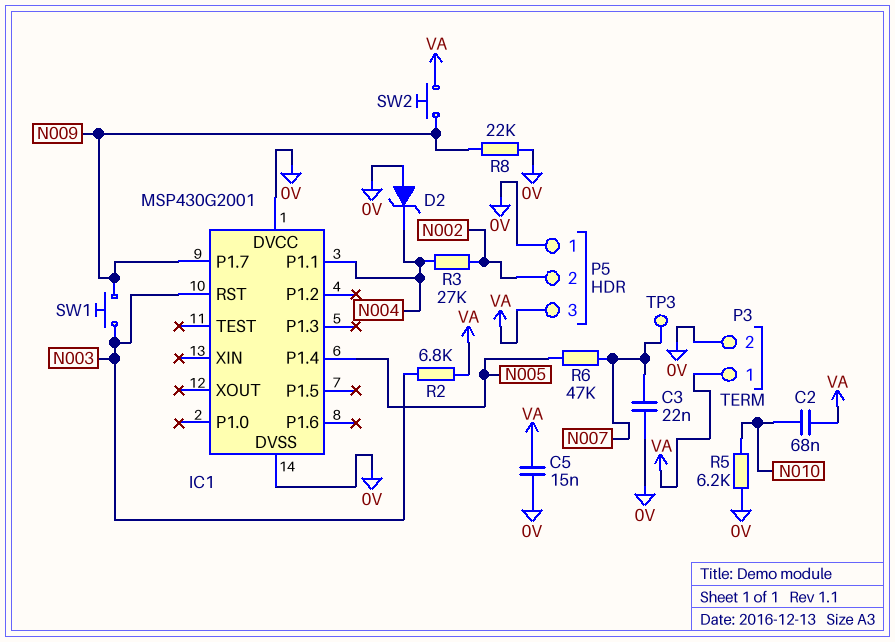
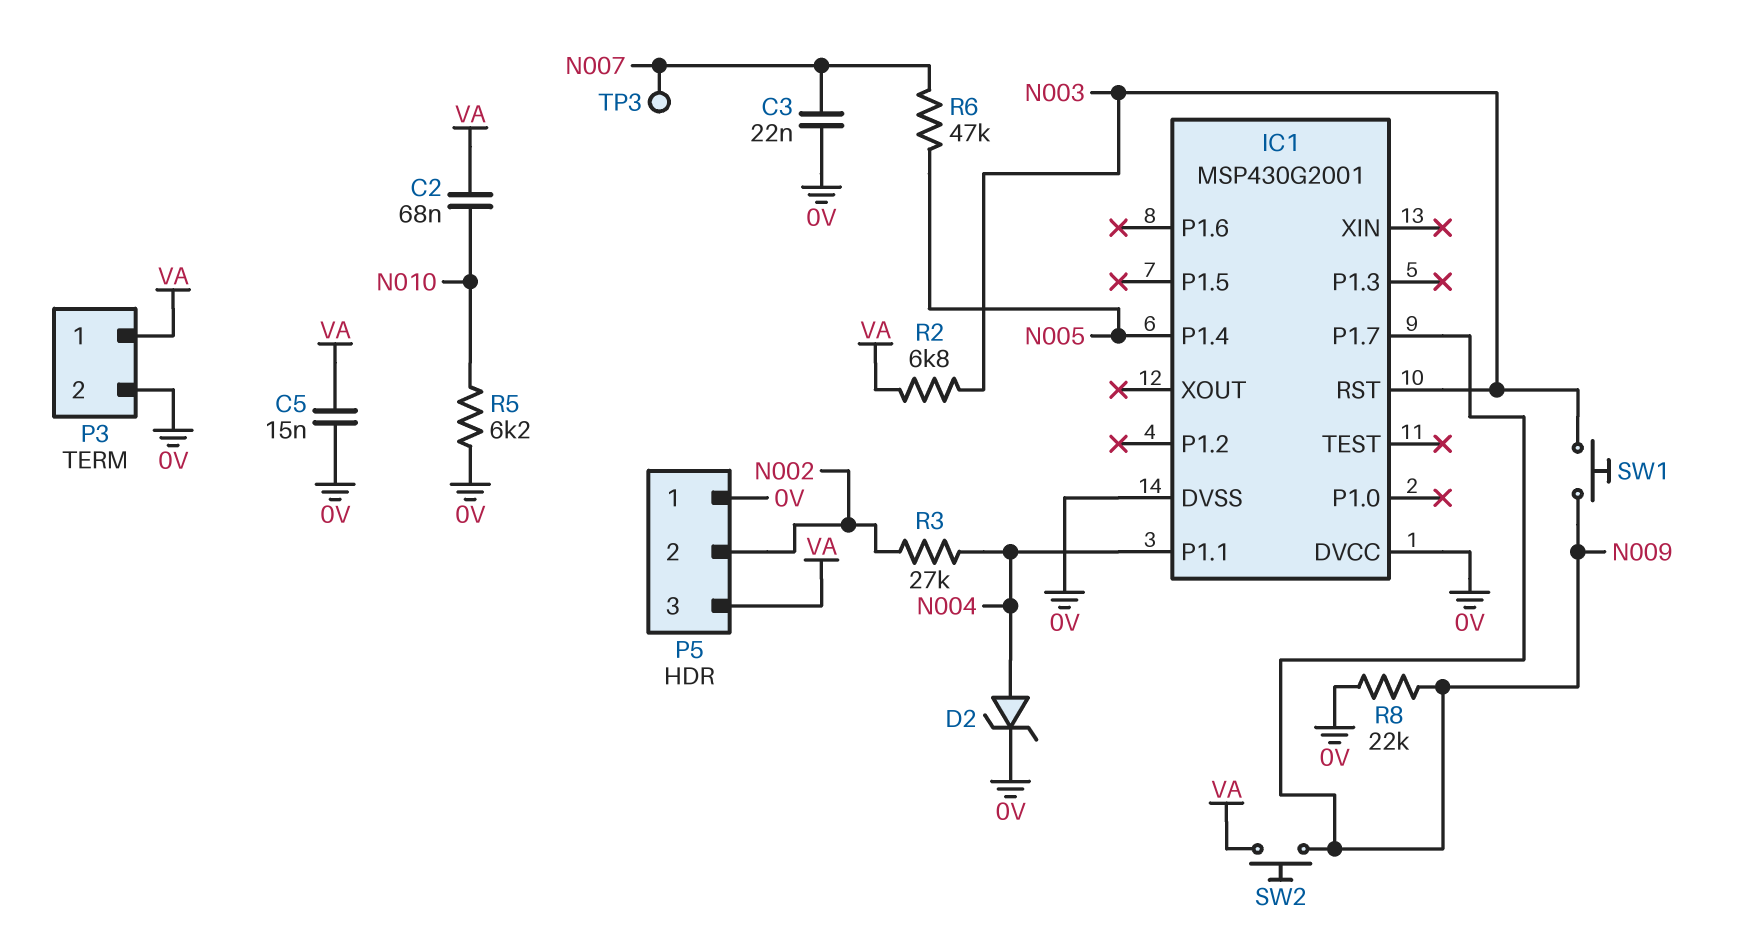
D2: zener (A 0V, K N004) -> zener (A N004, K 0V)

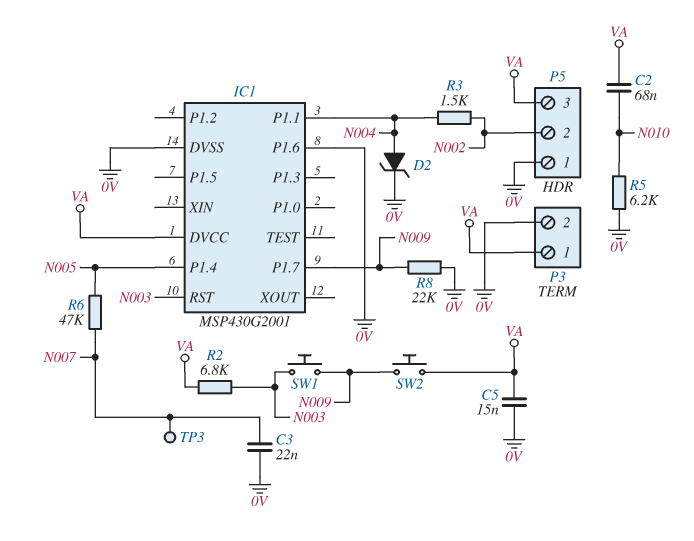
IC1 pin DVCC: 0V -> VA
IC1 pin P1.6: none -> 0V
R3: 27k (N002, N004) -> 1.5k (N002, N004)

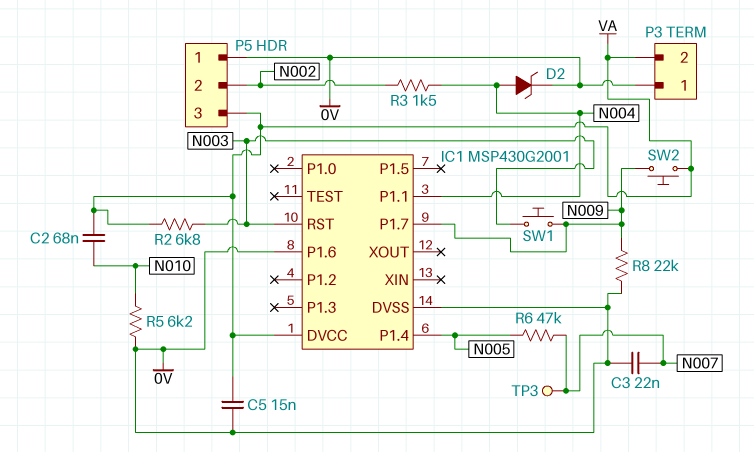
P3 pin 1: VA -> 0V
P3 pin 2: 0V -> VA

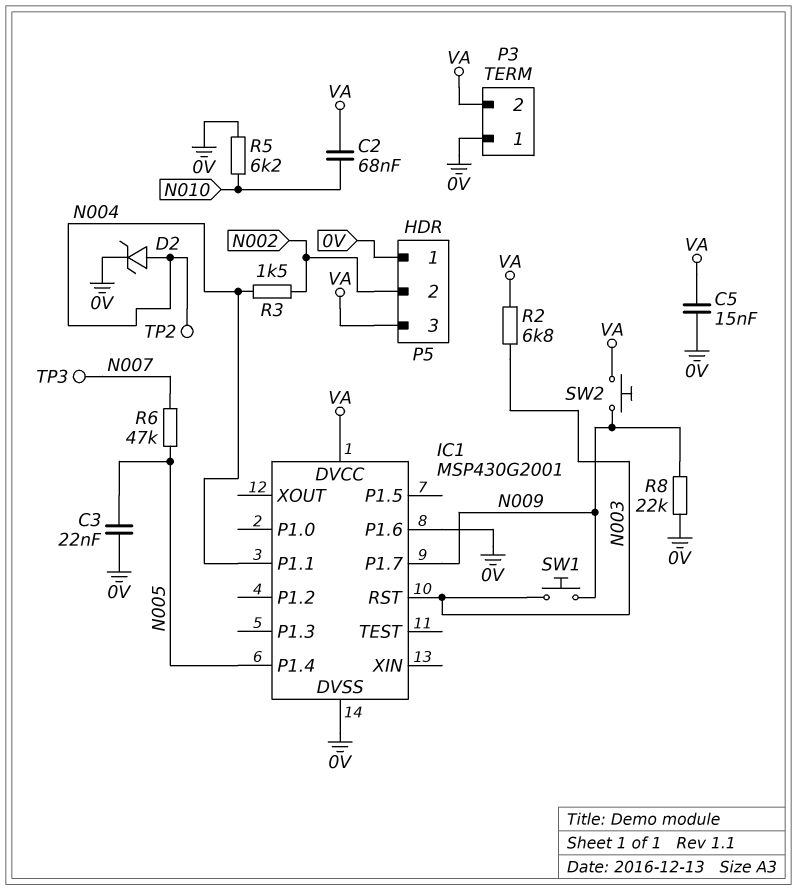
C3: 22nF (0V, N007) -> 22nF (0V, N005)
TP2: none -> test point (N004)

